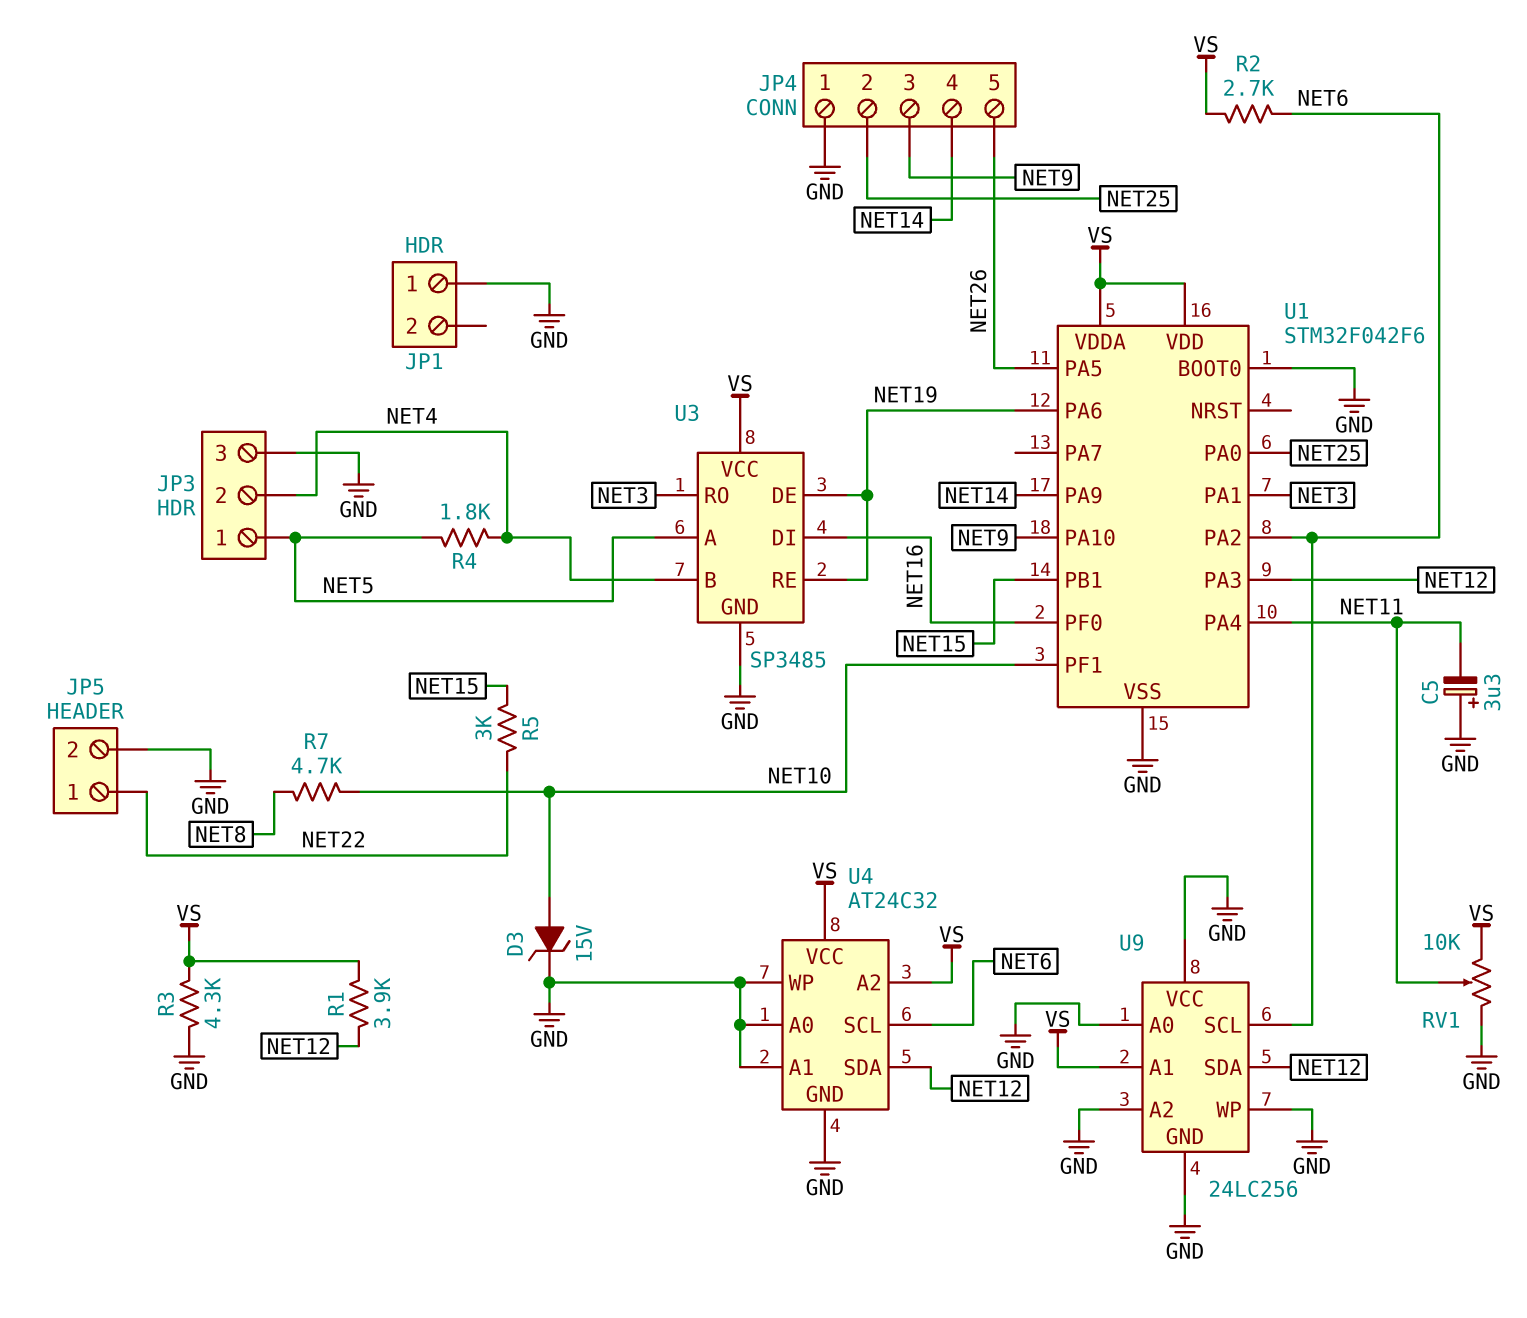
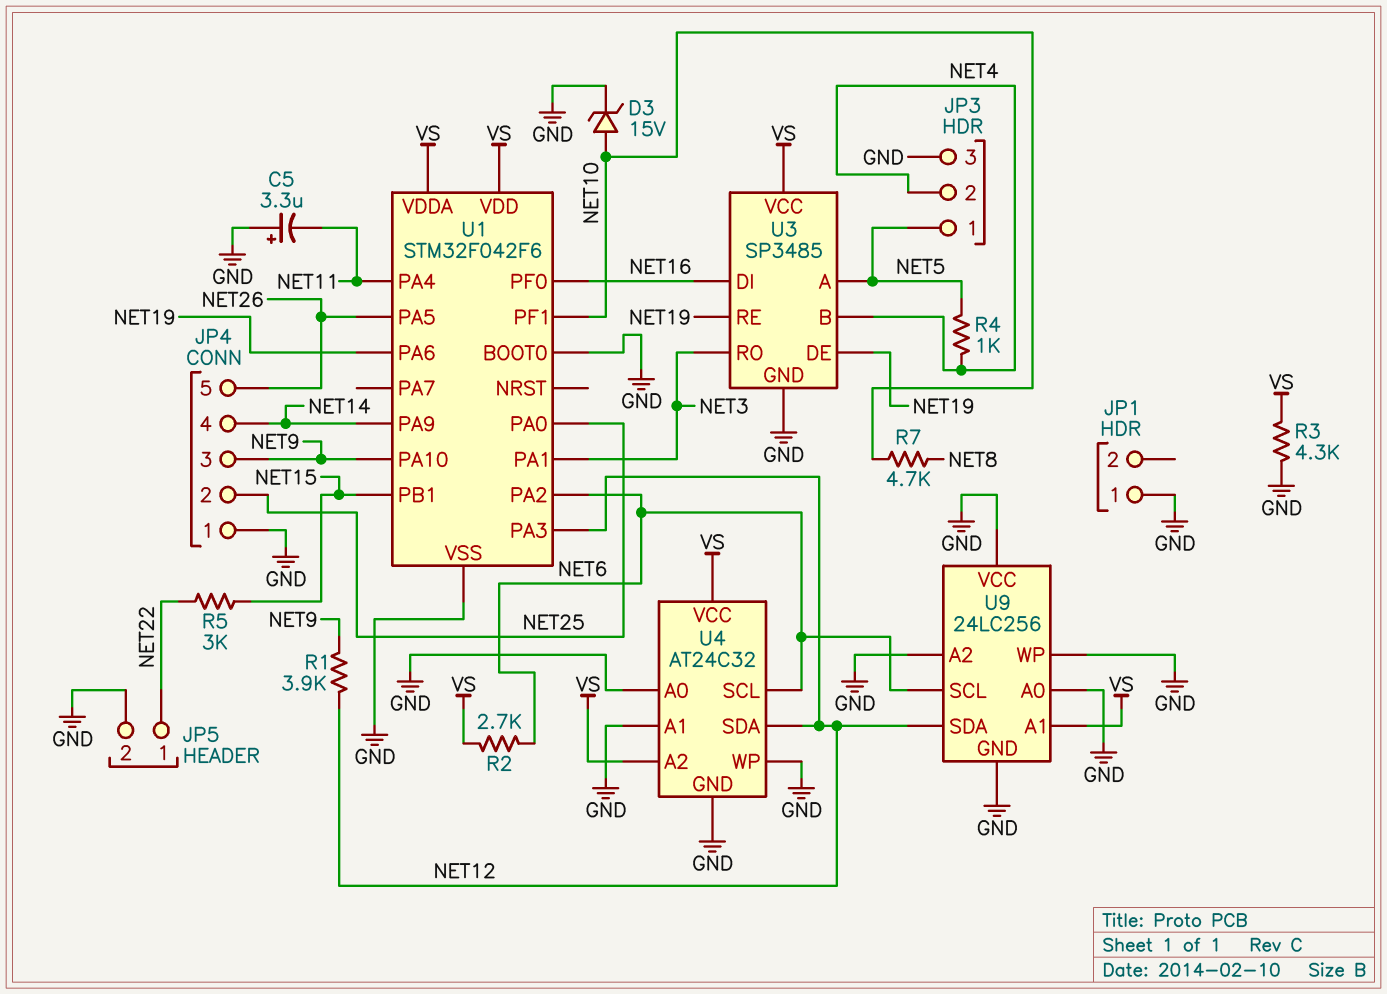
R1: 3.9k (NET12, VS) -> 3.9k (NET9, NET12)
R4: 1.8k (NET4, NET5) -> 1k (NET4, NET5)
RV1: 10k (GND, VS, wiper NET11) -> none

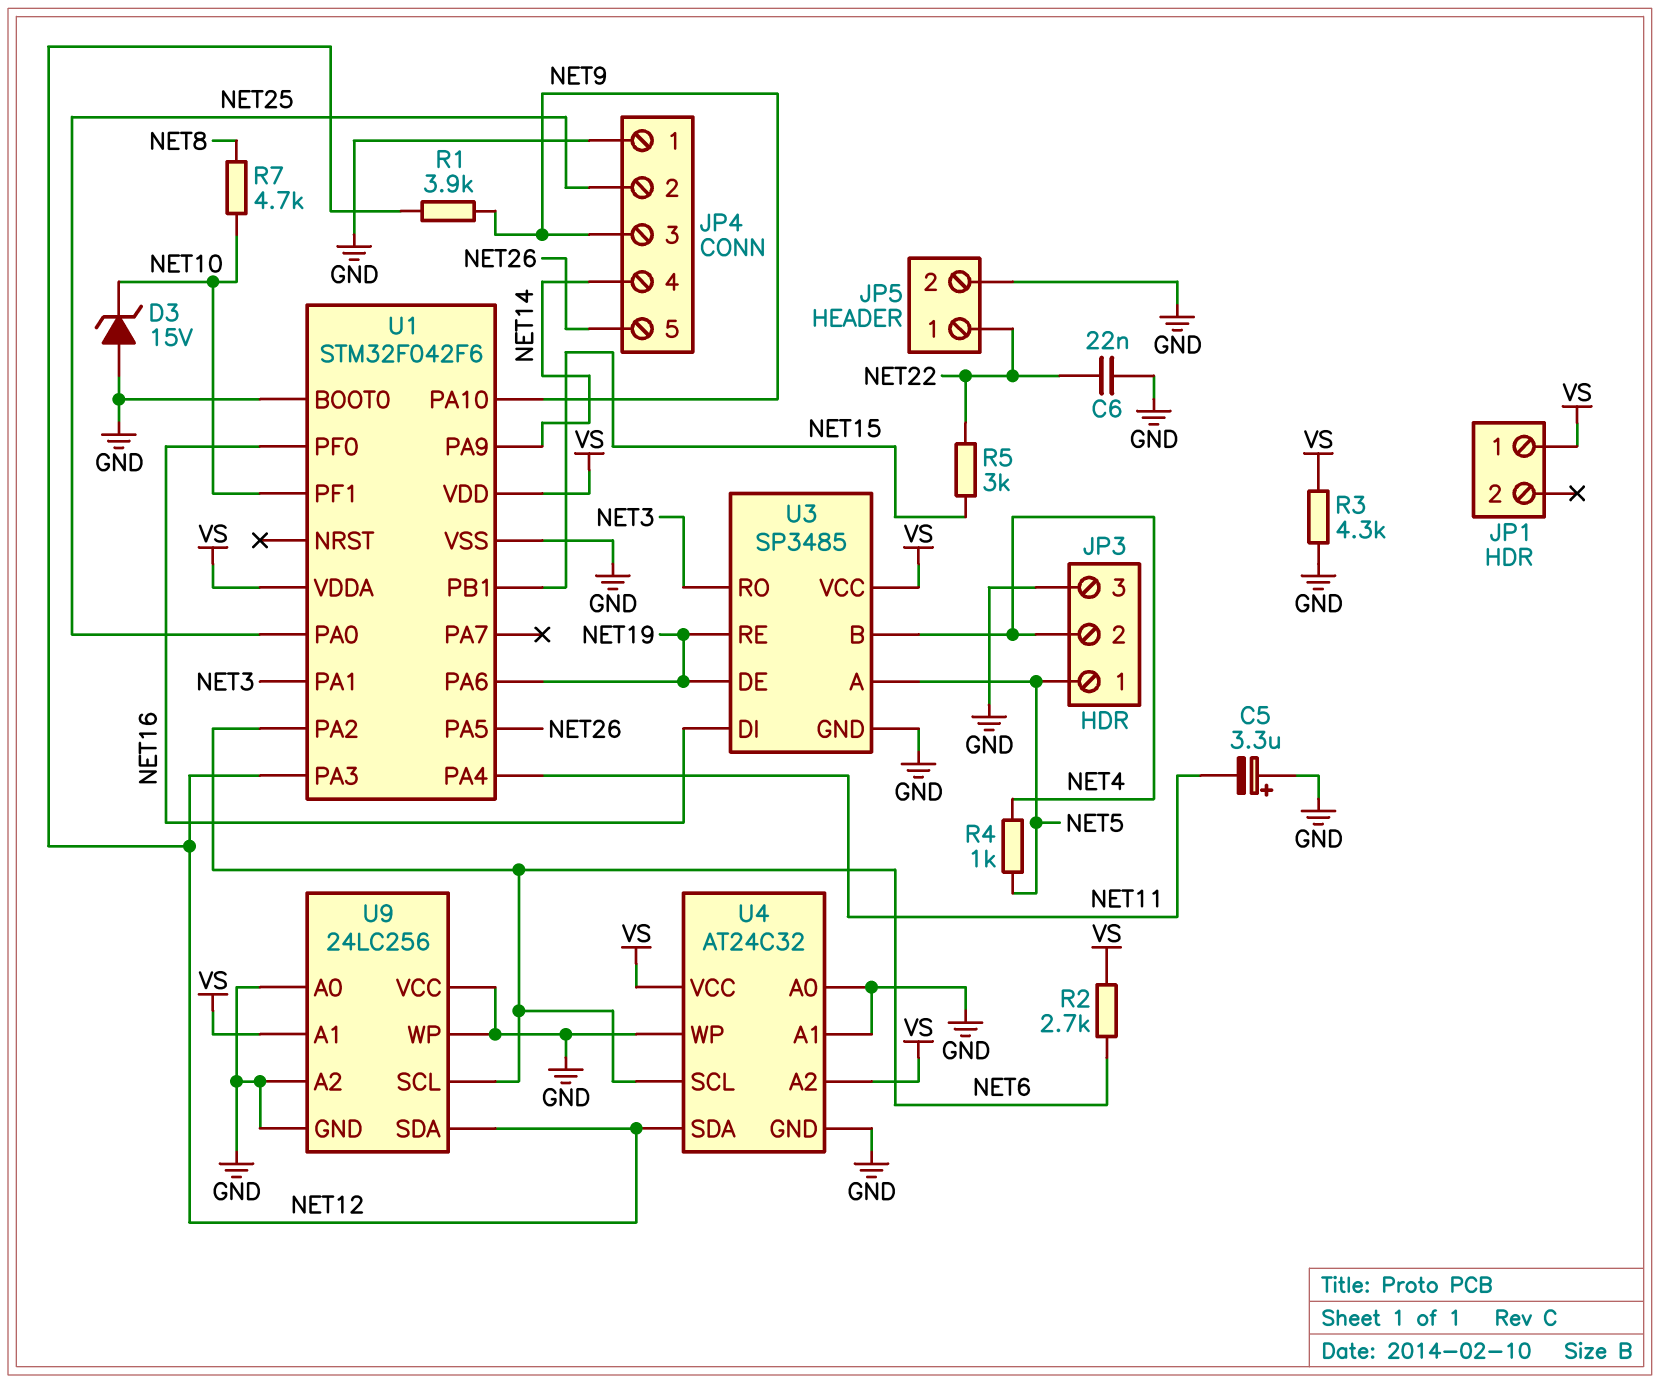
C6: none -> 22nF (GND, NET22)
D3: zener 15V (A NET10, K GND) -> zener 15V (A GND, K NET10)
JP1 pin 1: GND -> VS

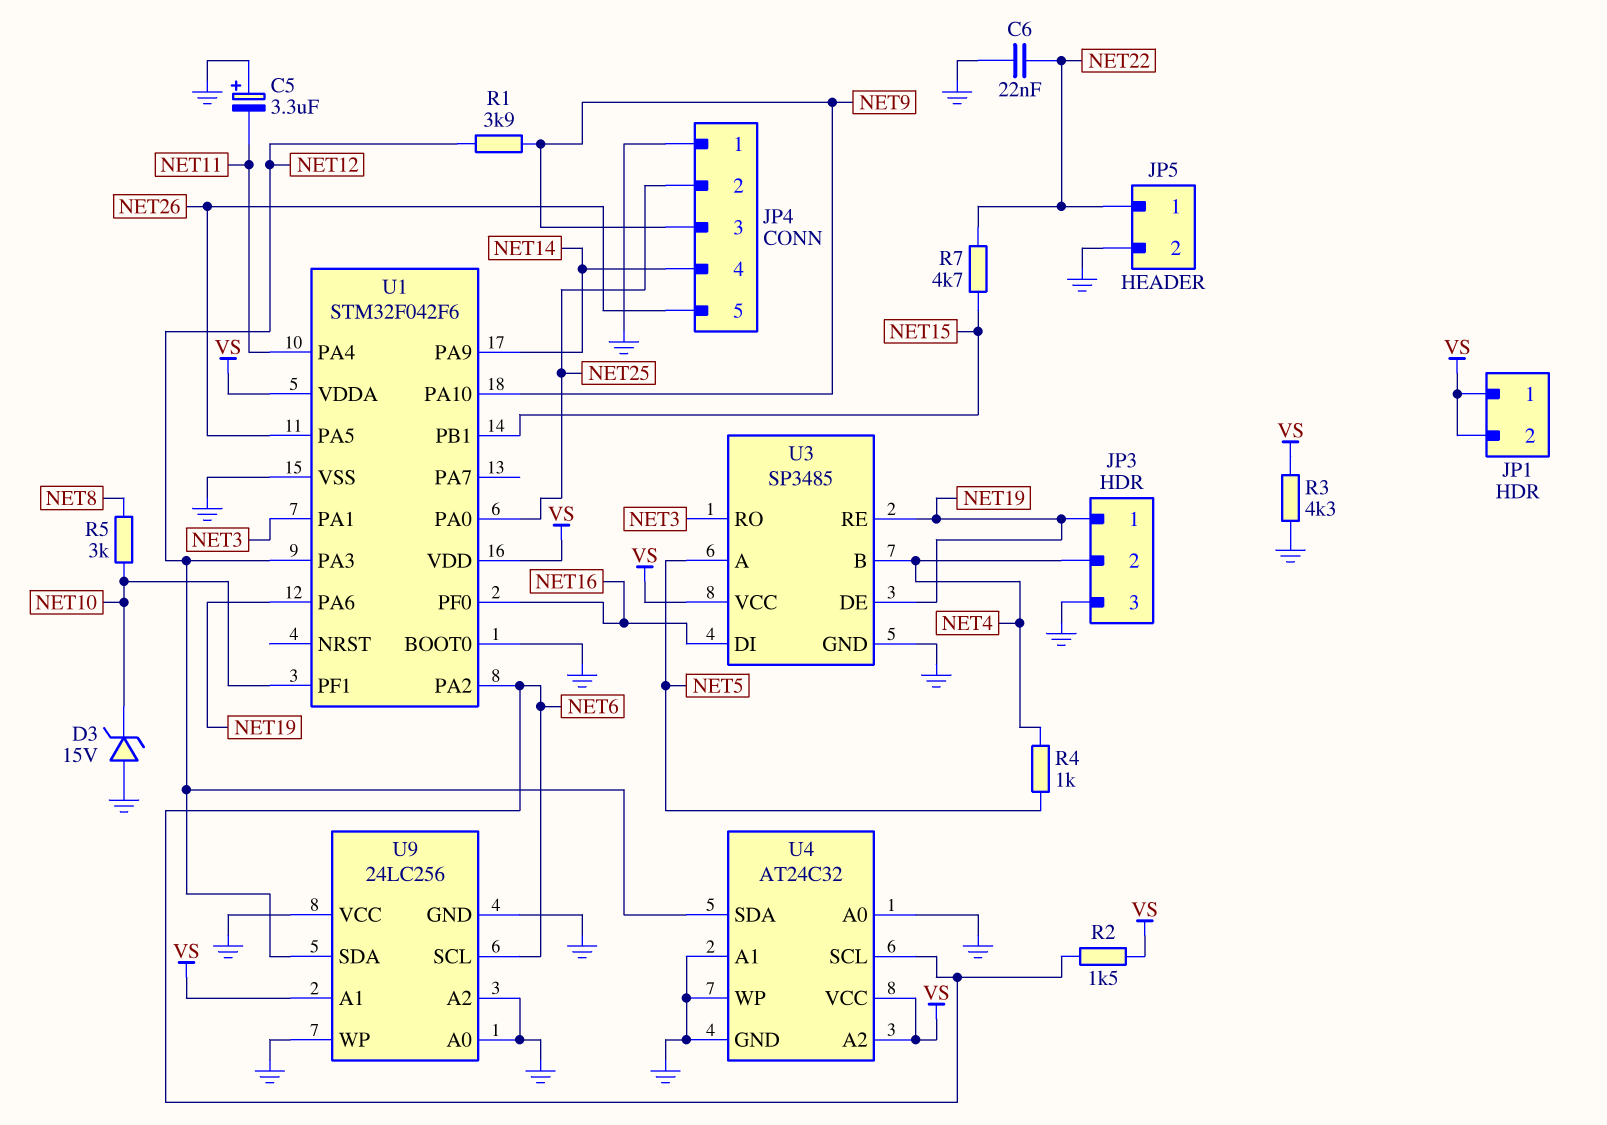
JP1 pin 2: none -> VS
JP3 pin 1: NET5 -> NET19
R2: 2.7k (NET6, VS) -> 1.5k (NET6, VS)
R5: 3k (NET15, NET22) -> 3k (NET8, NET10)
R7: 4.7k (NET8, NET10) -> 4.7k (NET15, NET22)

